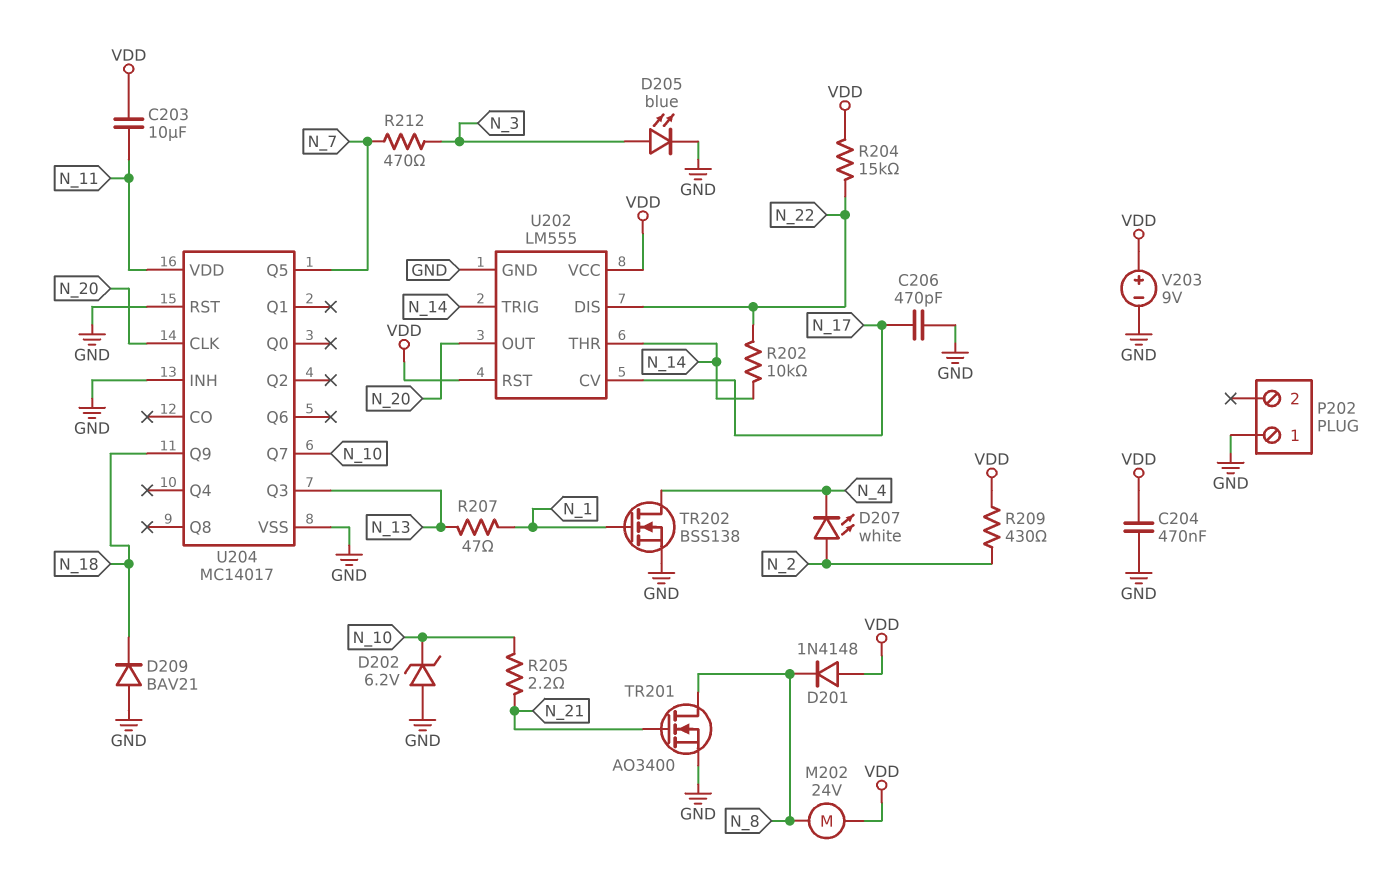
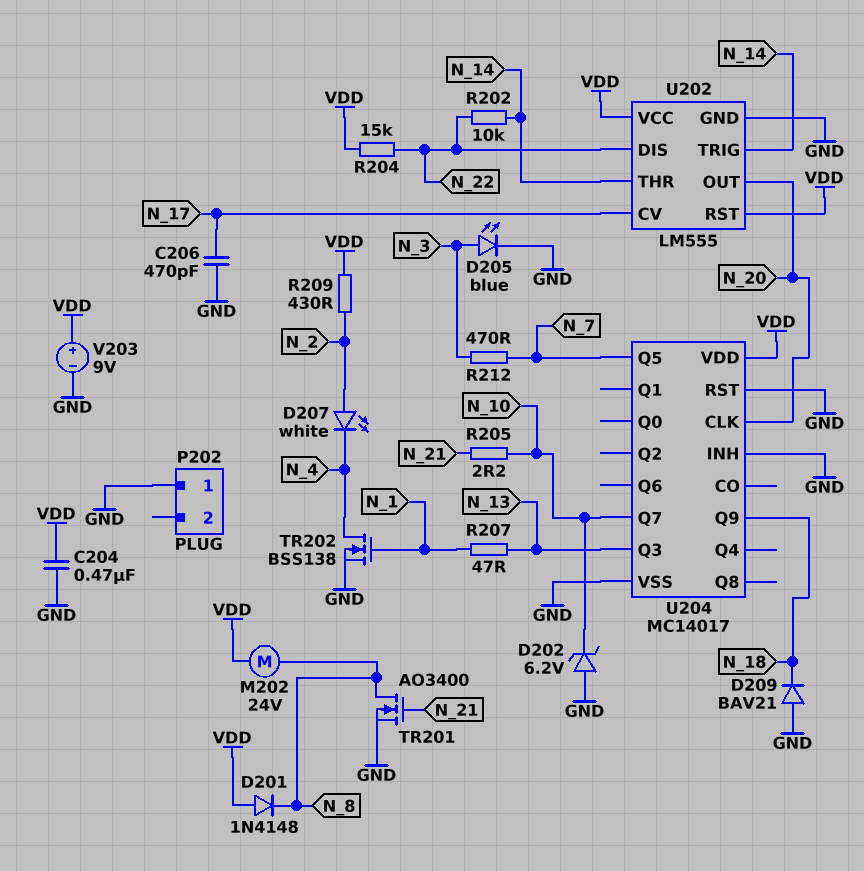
C203: 10uF (N_11, VDD) -> none
U204 pin VDD: N_11 -> VDD

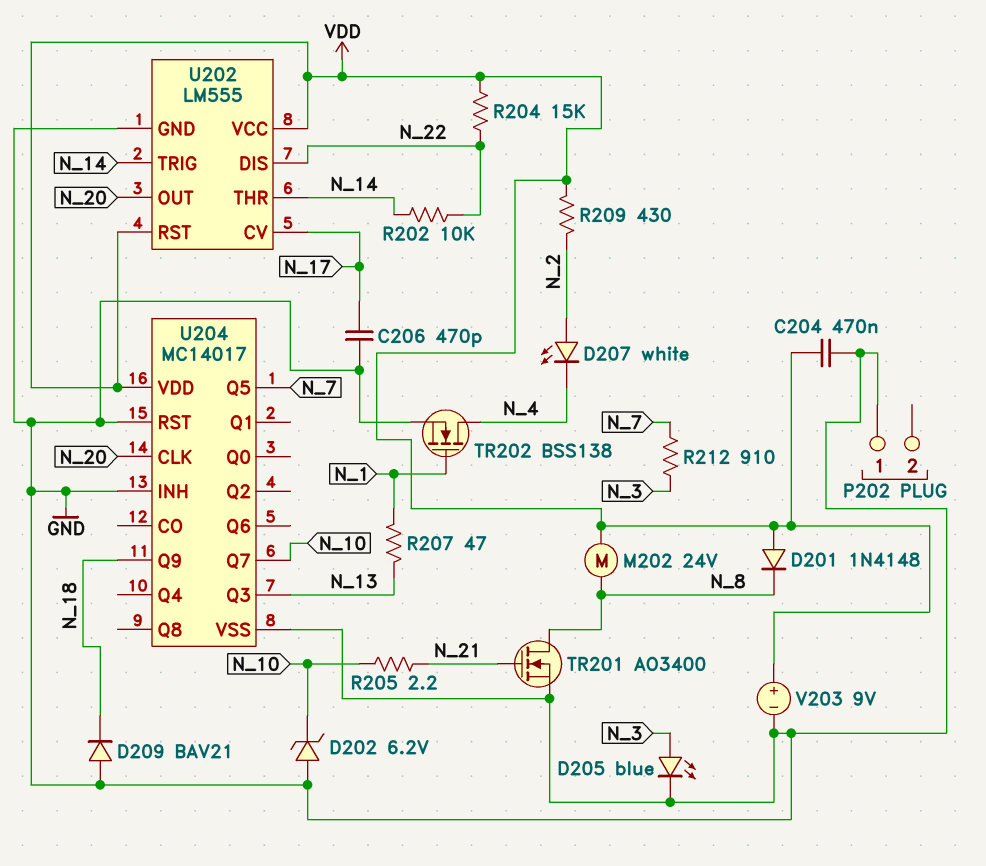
R212: 470 (N_3, N_7) -> 910 (N_3, N_7)

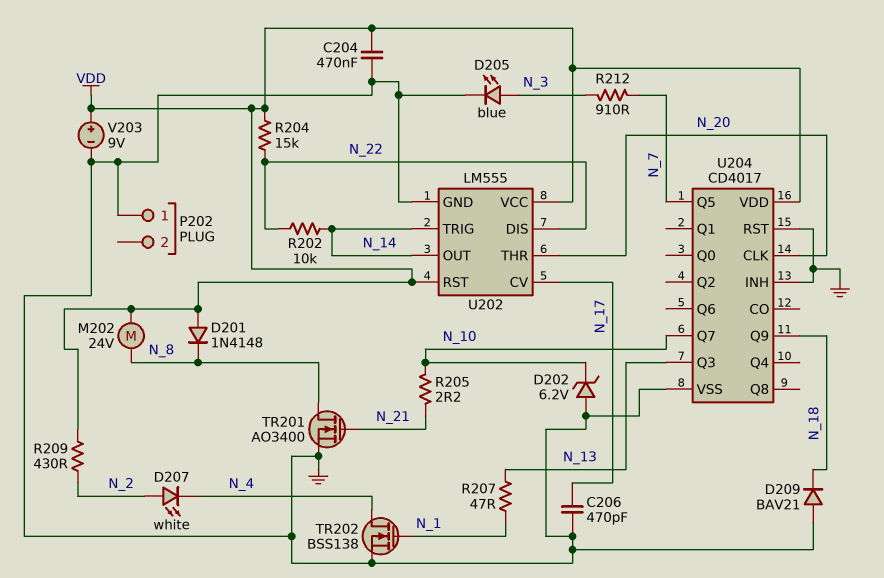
U202 pin OUT: N_20 -> N_14
U202 pin THR: N_14 -> N_20
U204: MC14017 -> CD4017

